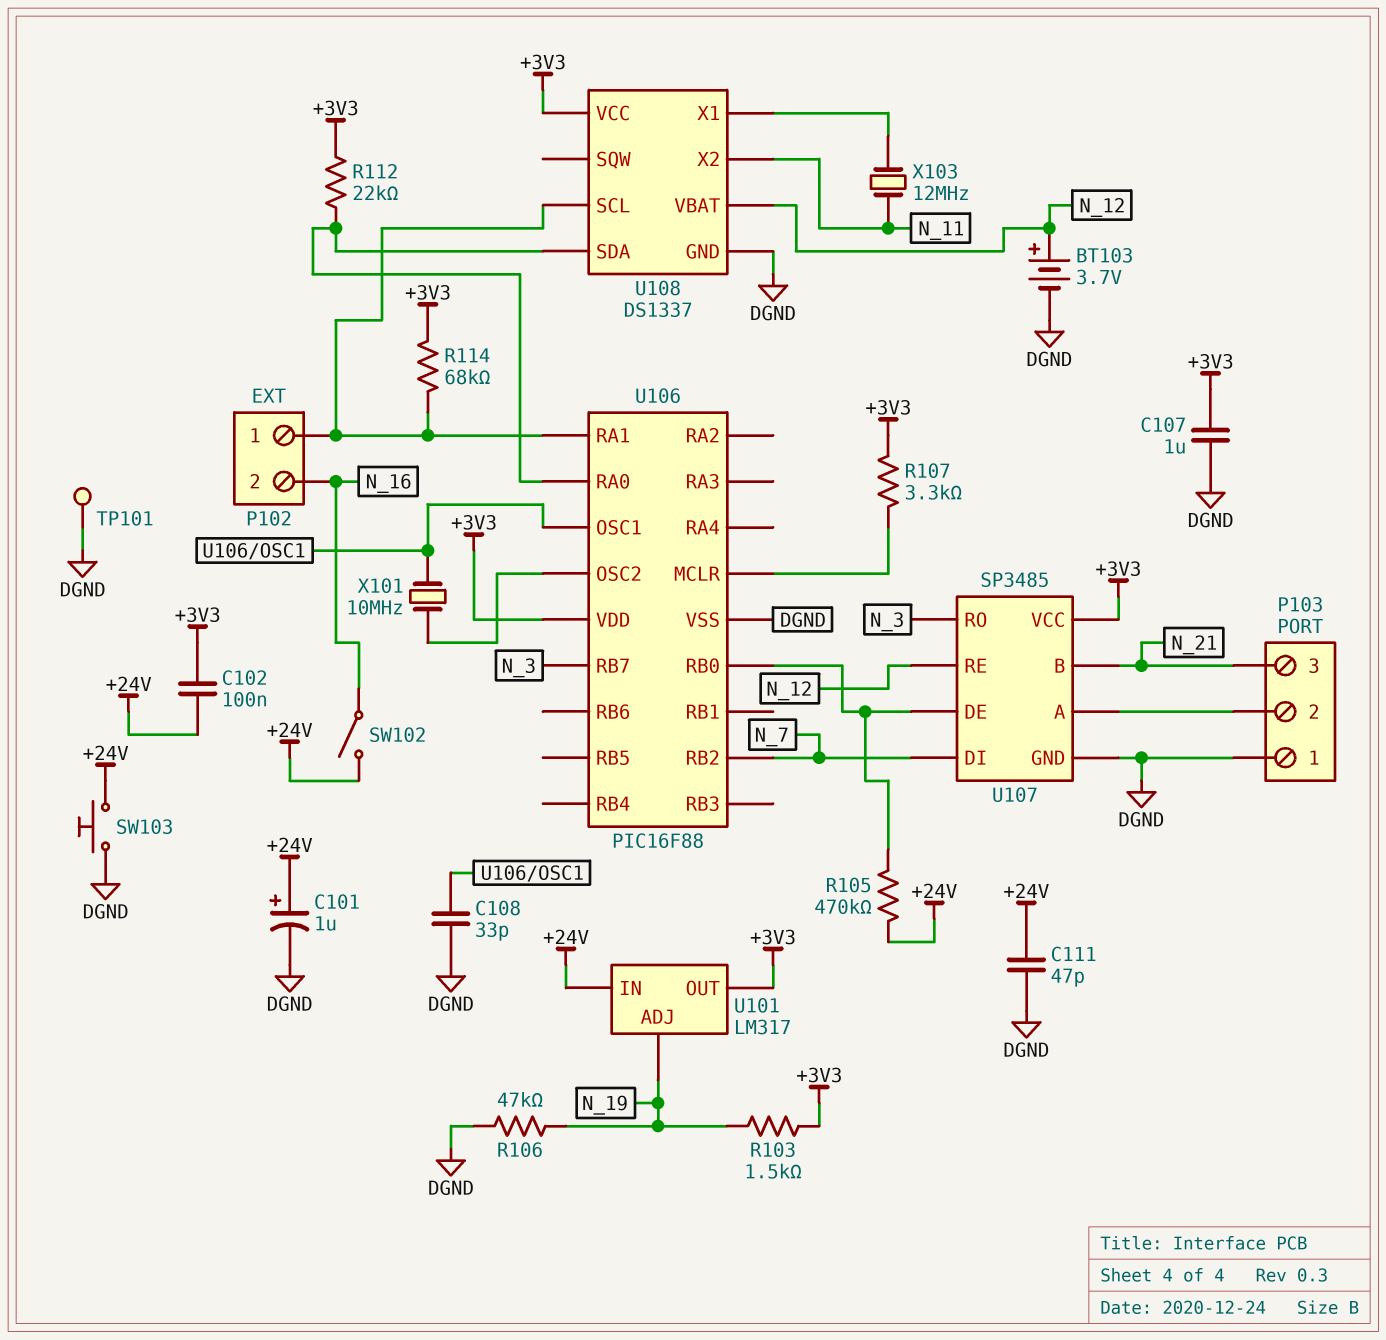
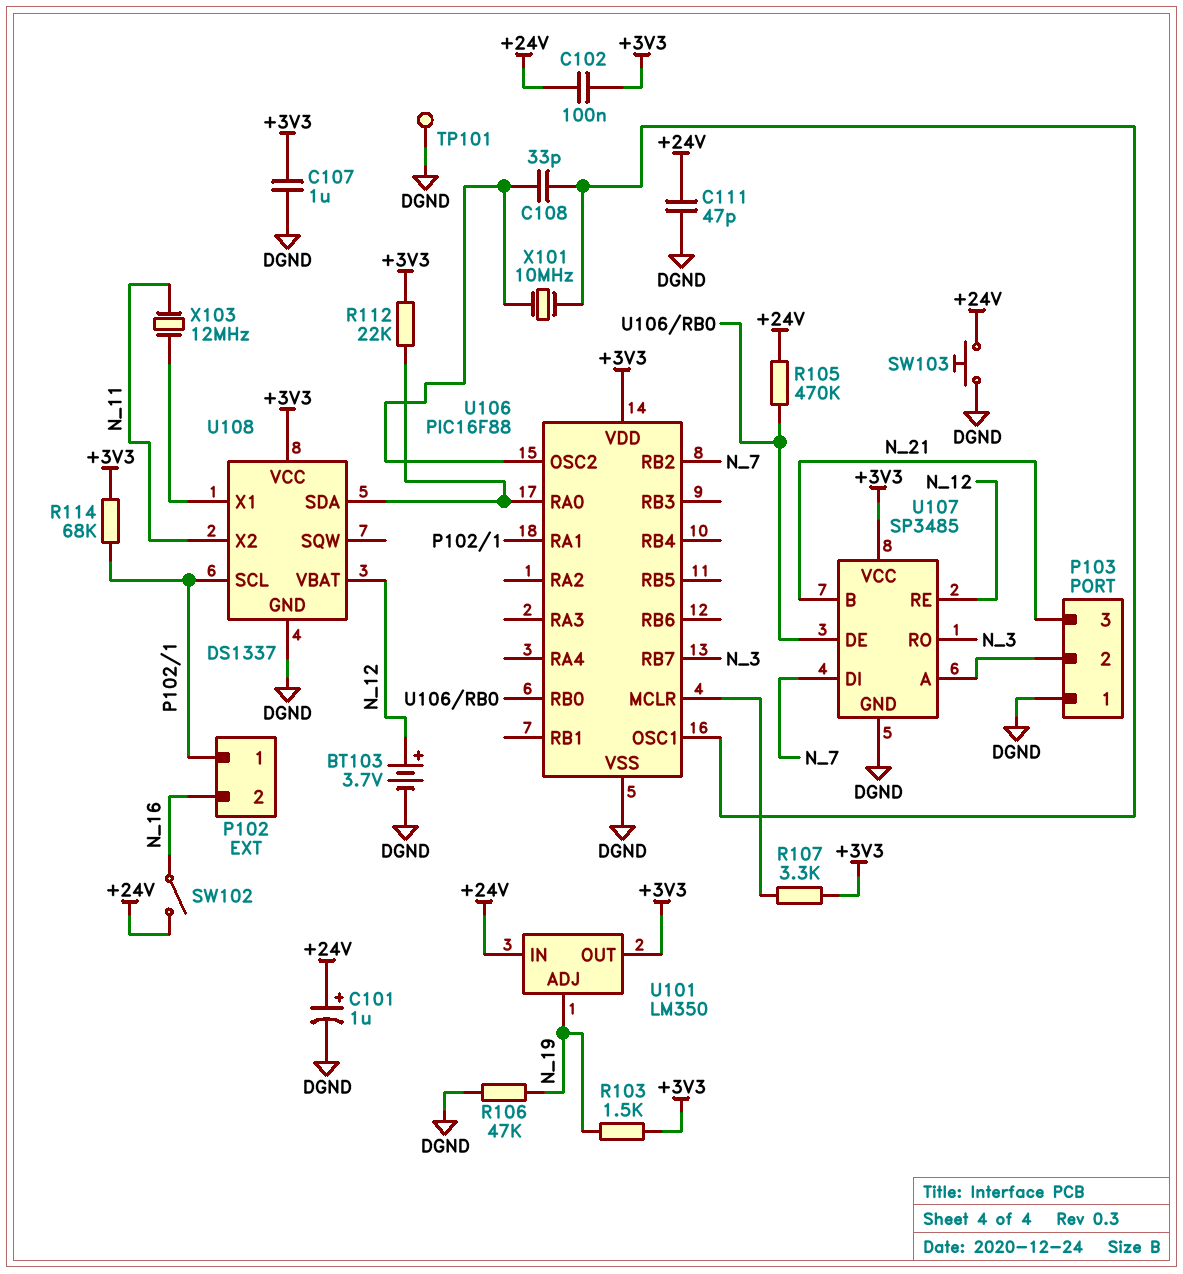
C108: 33pF (DGND, U106/OSC1) -> 33pF (U106/OSC1, U106/OSC2)
U101: LM317 -> LM350

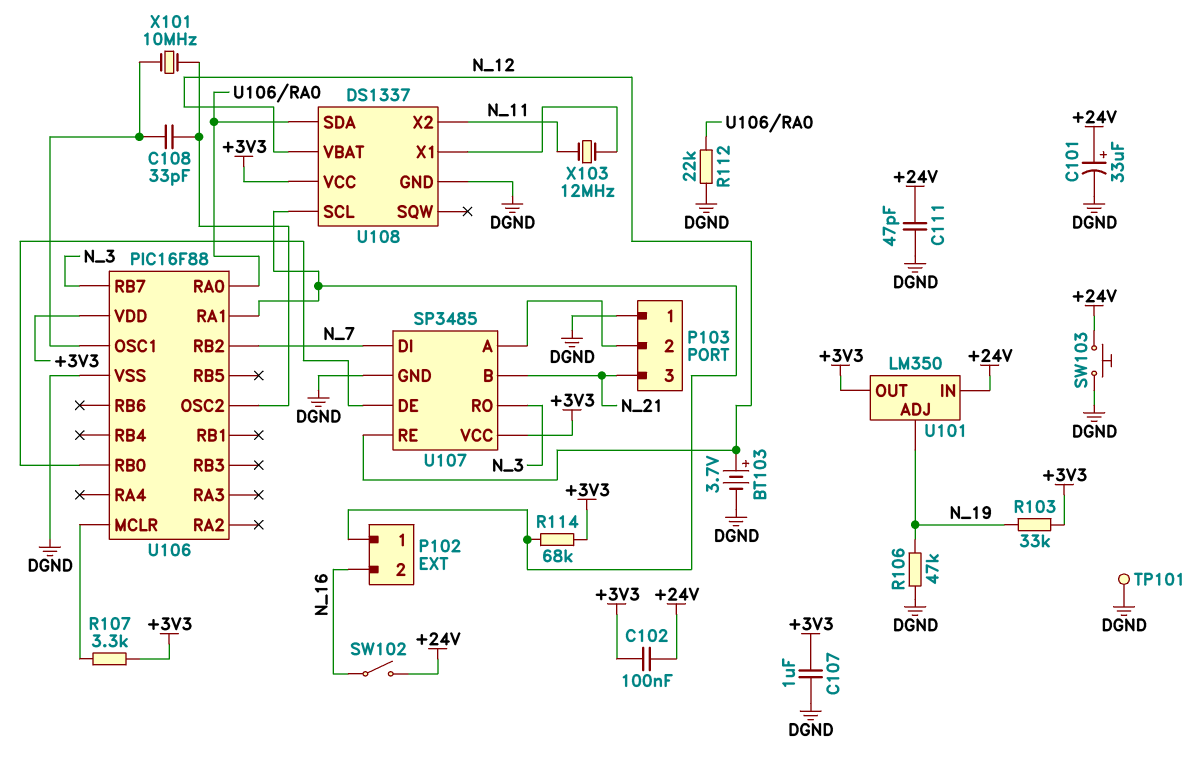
C101: 1uF (plus +24V, minus DGND) -> 33uF (plus +24V, minus DGND)
R103: 1.5k (+3V3, N_19) -> 33k (+3V3, N_19)
R105: 470k (+24V, U106/RB0) -> none
R112: 22k (+3V3, U106/RA0) -> 22k (DGND, U106/RA0)

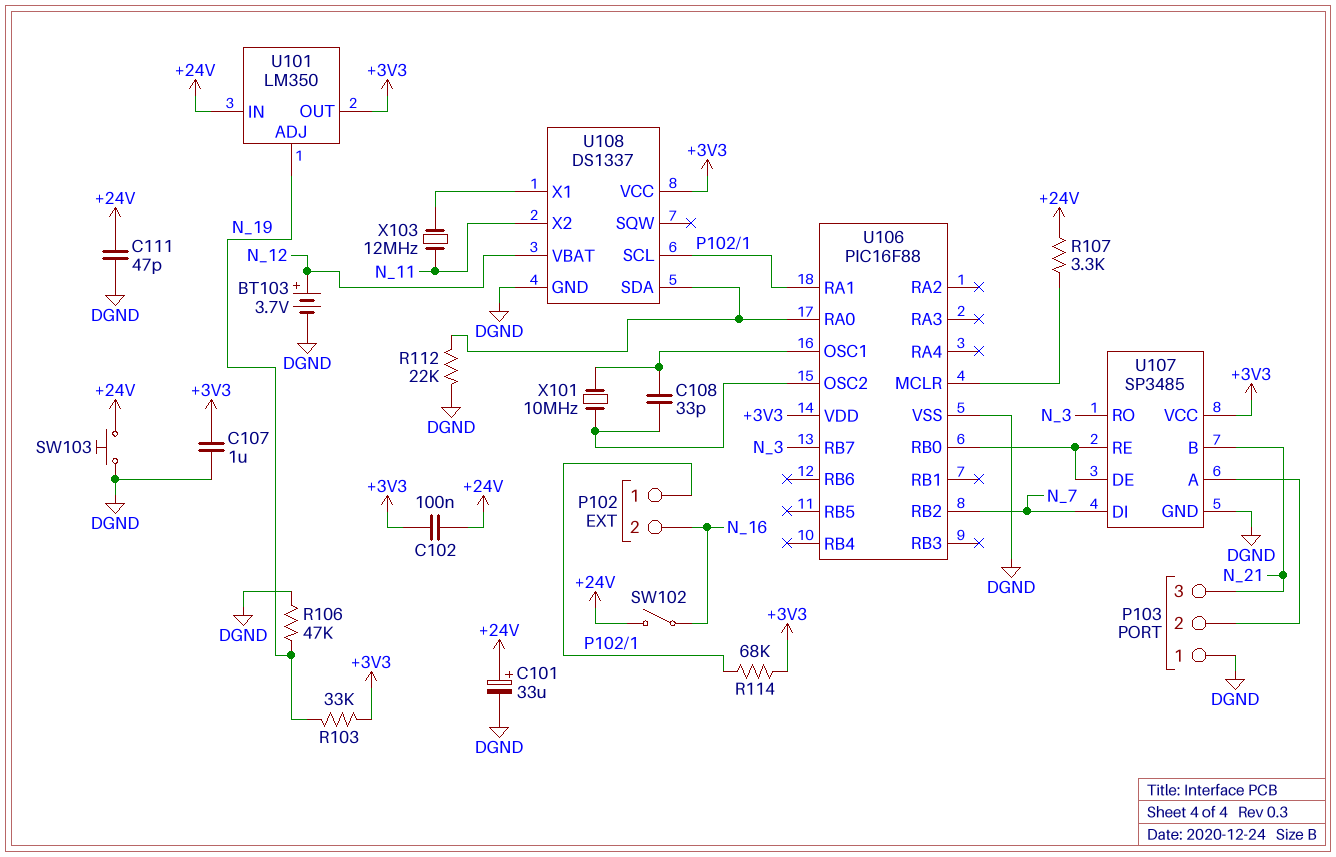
R107: 3.3k (+3V3, U106/MCLR) -> 3.3k (+24V, U106/MCLR)
TP101: test point (DGND) -> none
U107 pin RE: N_12 -> U106/RB0

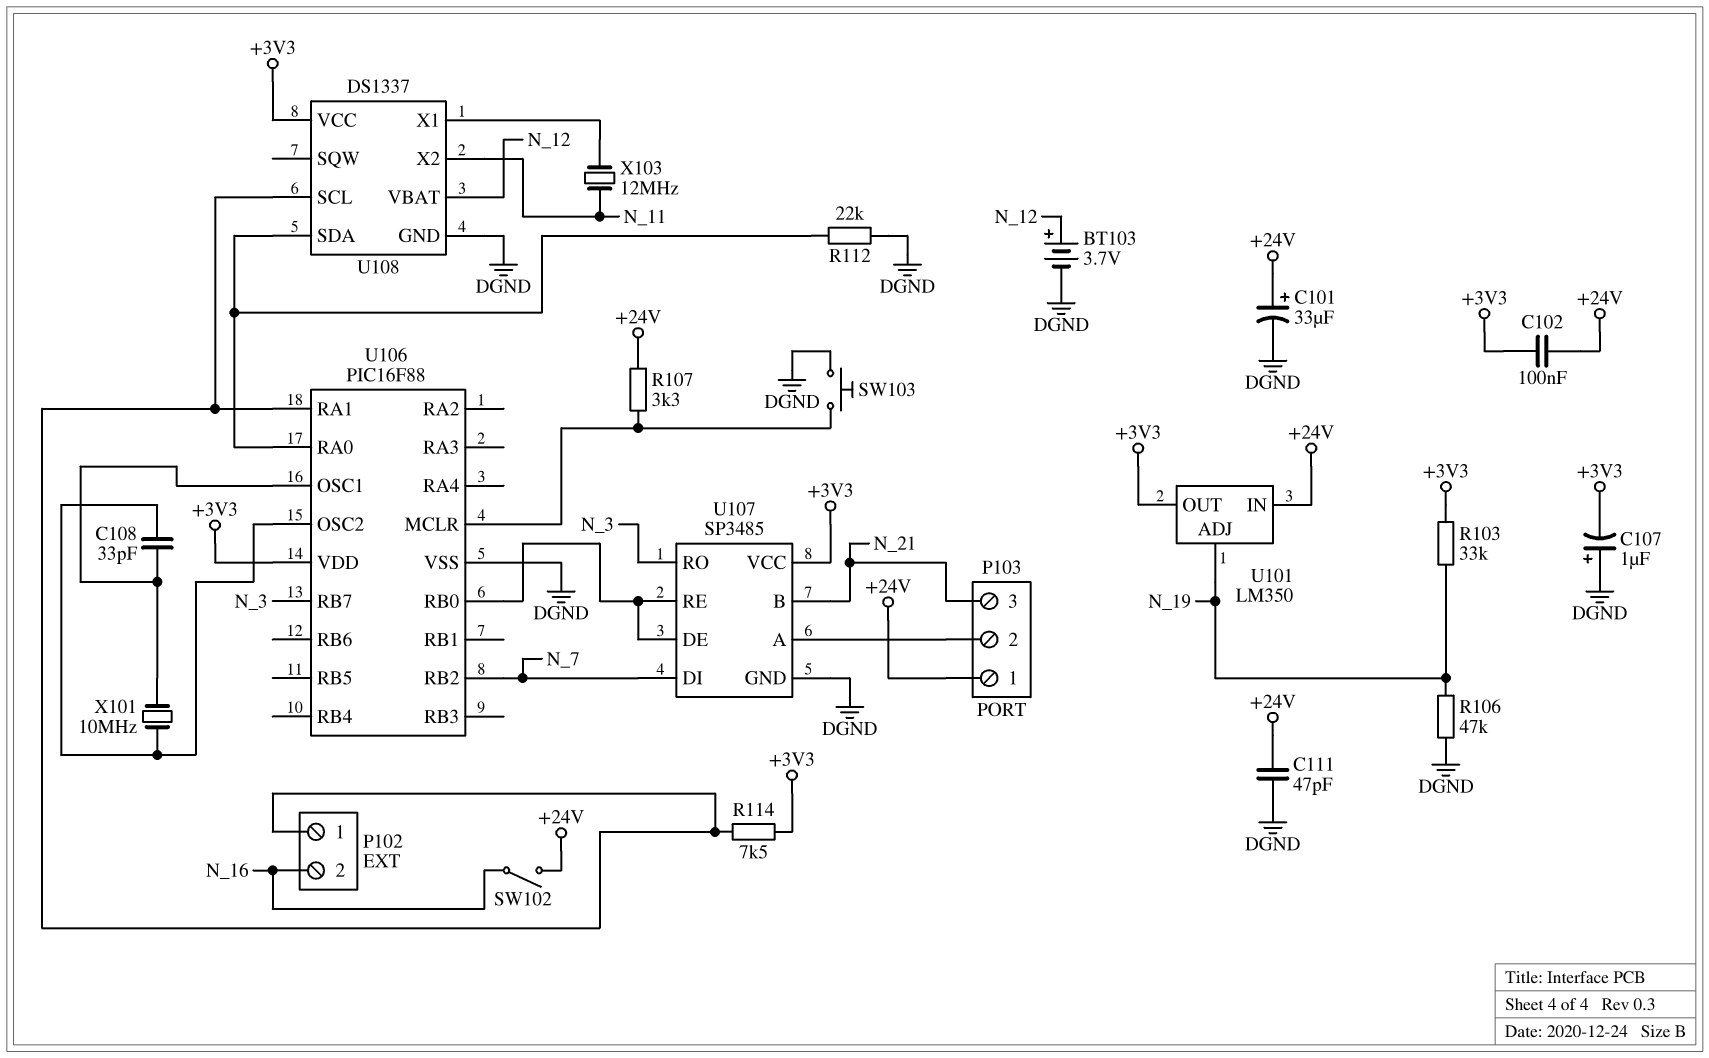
C107: 1uF (+3V3, DGND) -> 1uF (plus DGND, minus +3V3)
P103 pin 1: DGND -> +24V
R114: 68k (+3V3, P102/1) -> 7.5k (+3V3, P102/1)
SW103: button (+24V, DGND) -> button (DGND, U106/MCLR)

